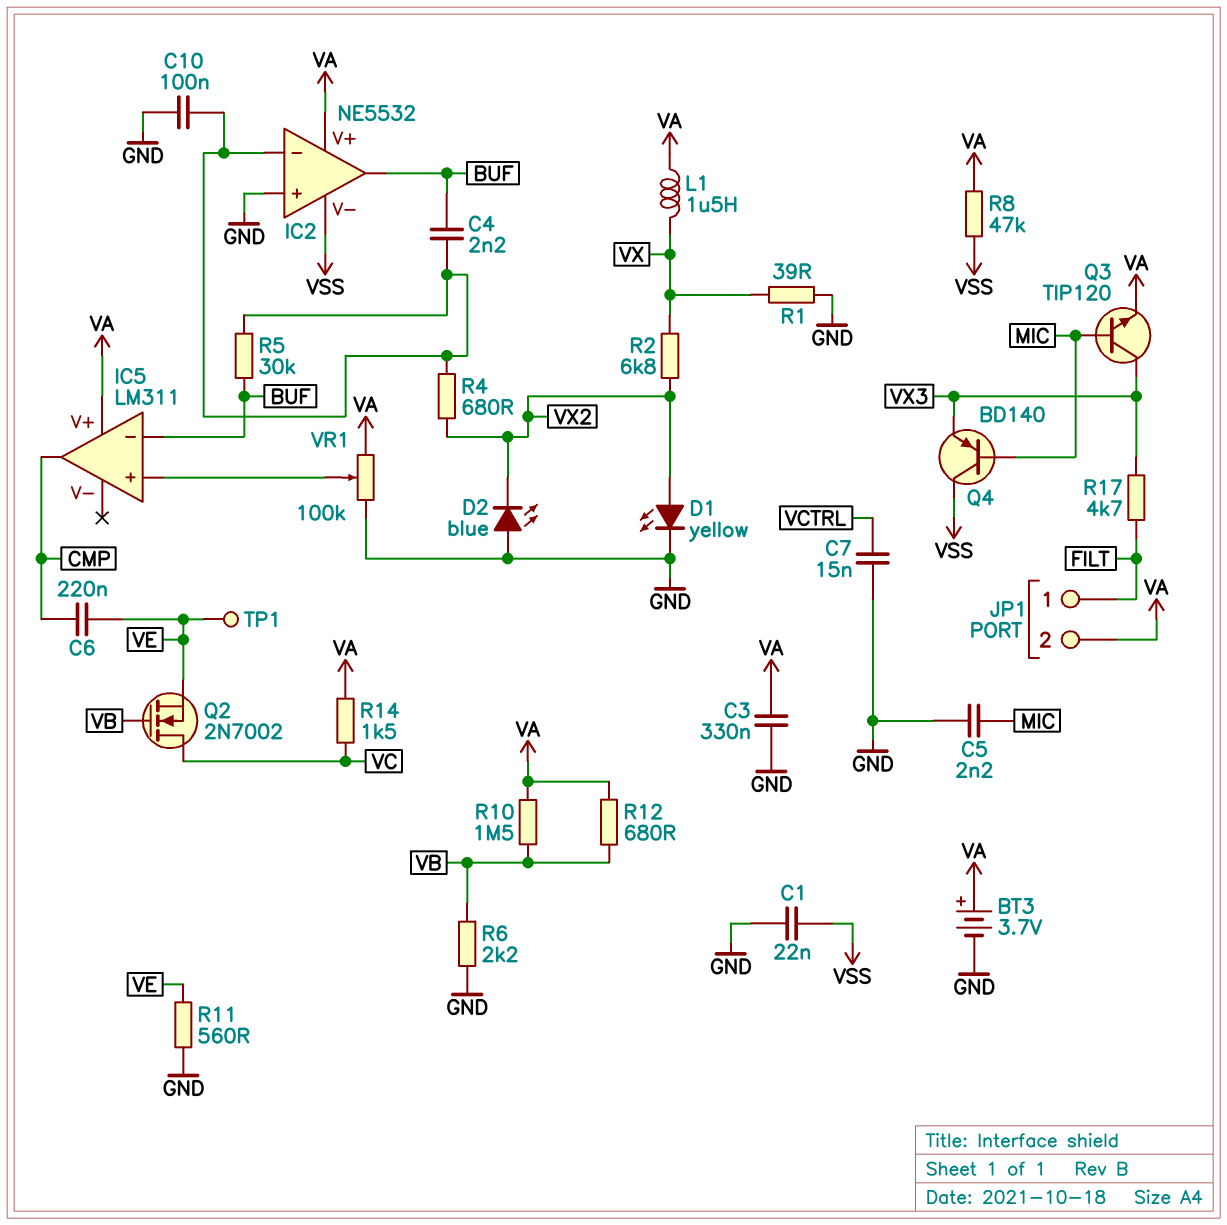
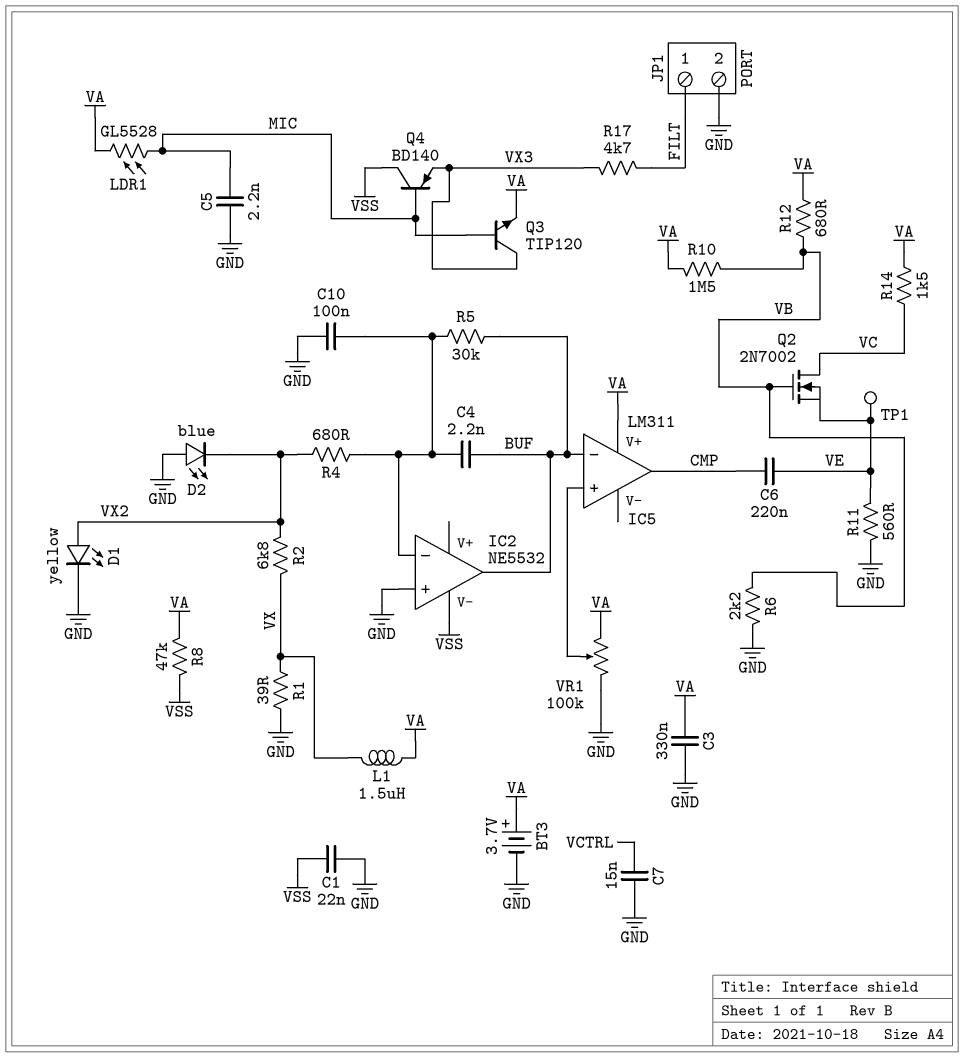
IC2 pin V+: VA -> none
JP1 pin 2: VA -> GND
LDR1: none -> GL5528 (MIC, VA)

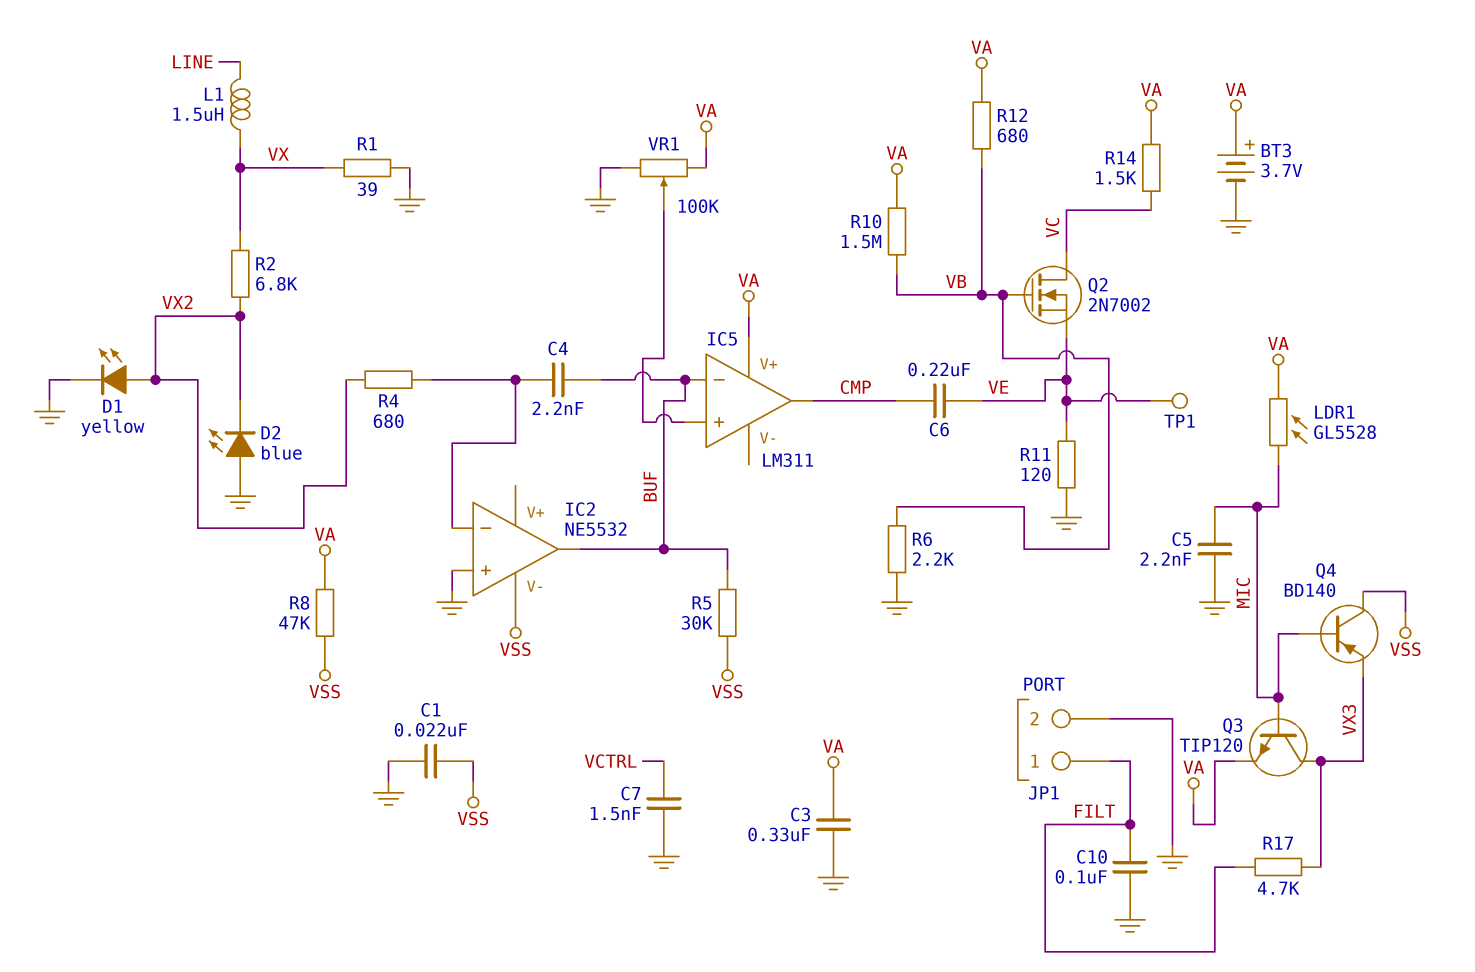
C7: 15nF (GND, VCTRL) -> 1.5nF (GND, VCTRL)
C10: 100nF (GND, IC2/in-) -> 100nF (FILT, GND)
L1: 1.5uH (VA, VX) -> 1.5uH (LINE, VX)
R5: 30k (BUF, IC2/in-) -> 30k (BUF, VSS)
R11: 560 (GND, VE) -> 120 (GND, VE)

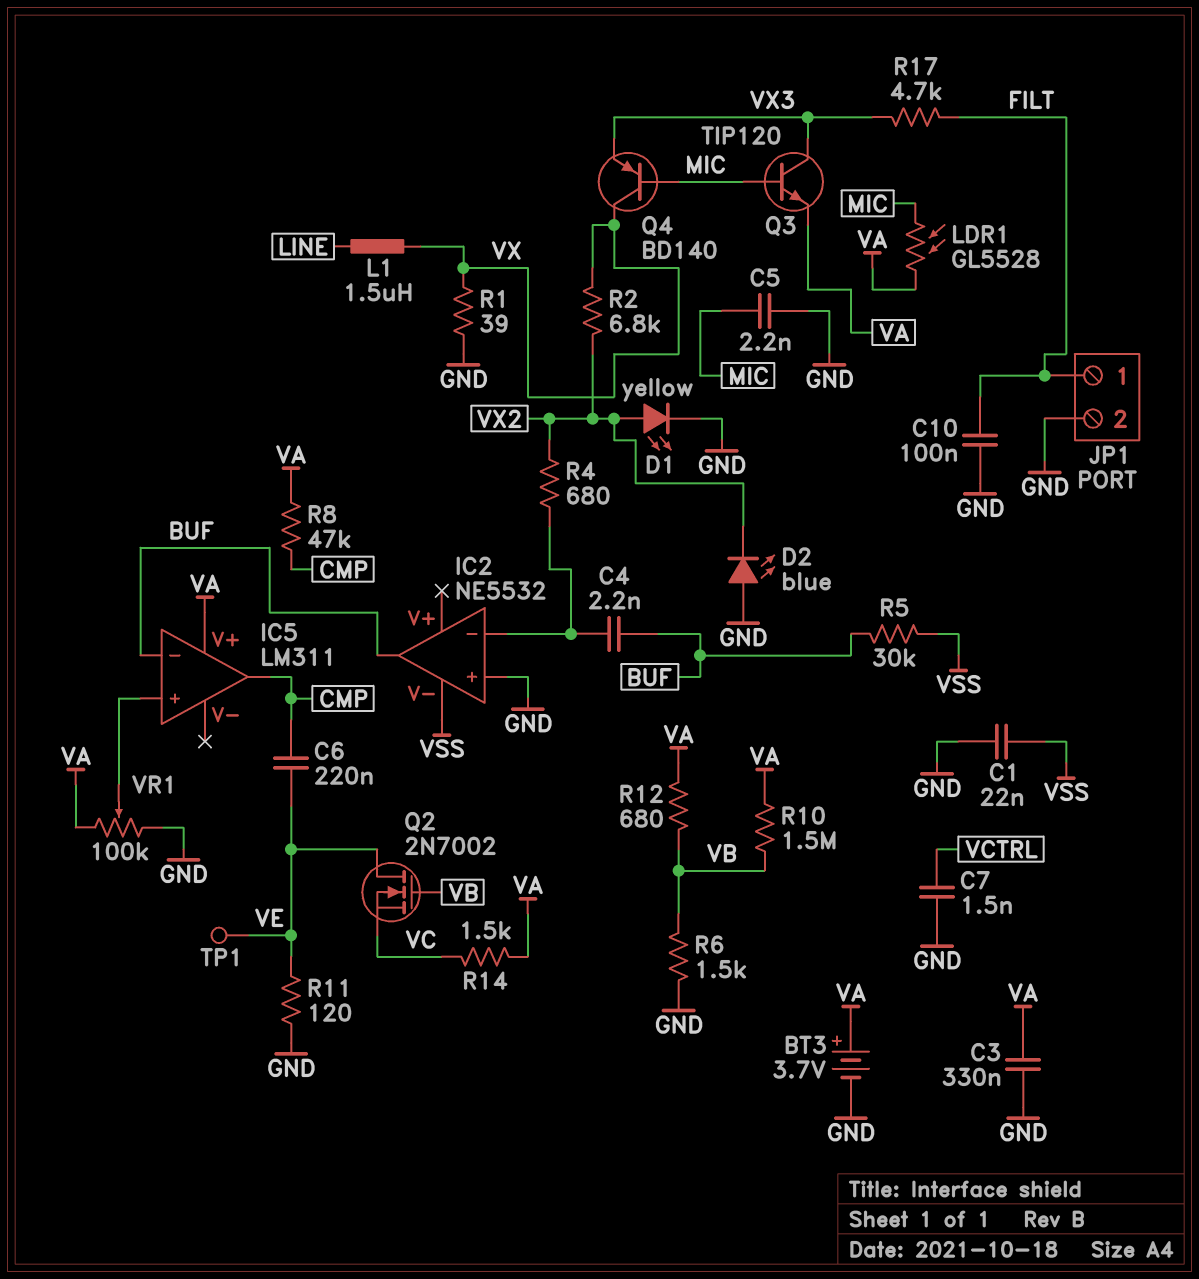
Q2: NMOS 2N7002 (G VB, D VC, S VE) -> NMOS 2N7002 (G VB, D VE, S VC)
Q4: PNP BD140 (B MIC, C VSS, E VX3) -> PNP BD140 (B MIC, C VX, E VX3)
R6: 2.2k (GND, VB) -> 1.5k (GND, VB)
R8: 47k (VA, VSS) -> 47k (CMP, VA)

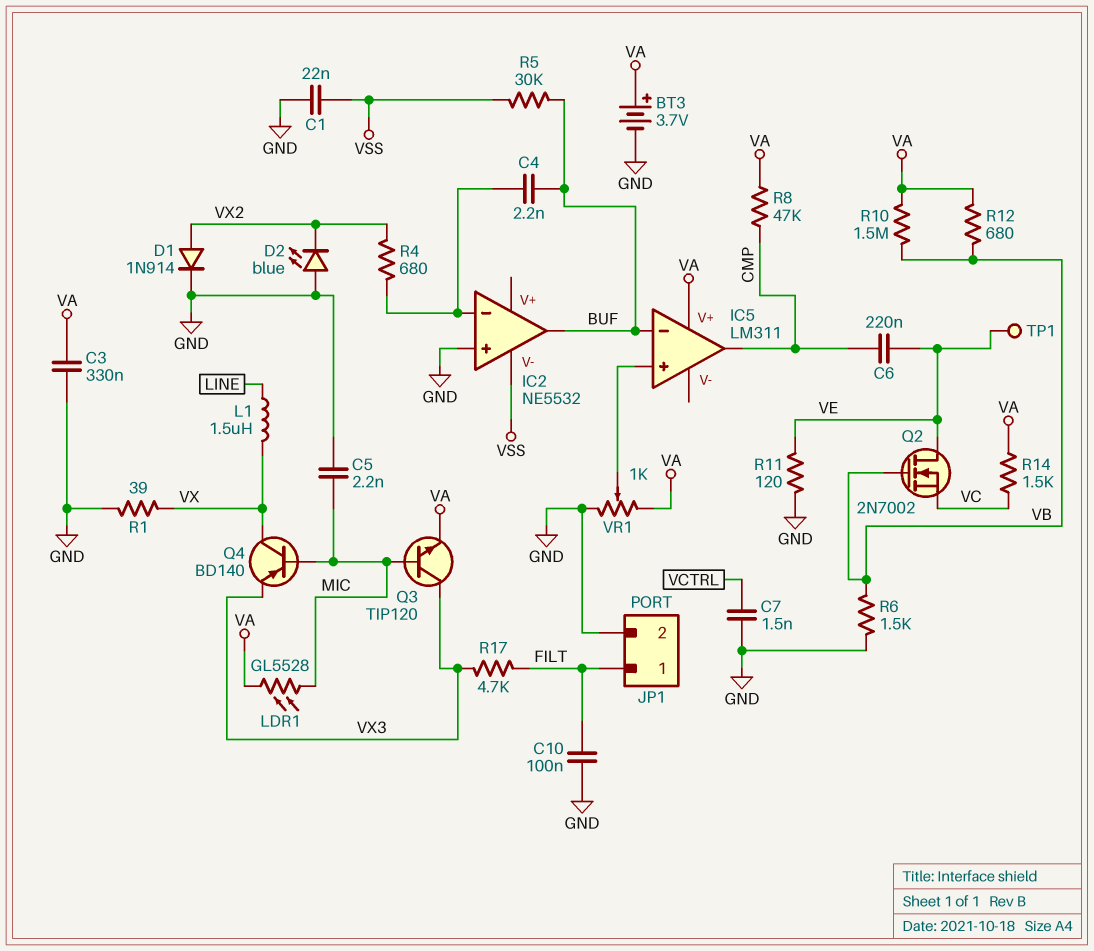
D1: LED yellow (A VX2, K GND) -> diode 1N914 (A VX2, K GND)
R2: 6.8k (VX, VX2) -> none
VR1: 100k (GND, VA, wiper IC5/in+) -> 1k (GND, VA, wiper IC5/in+)

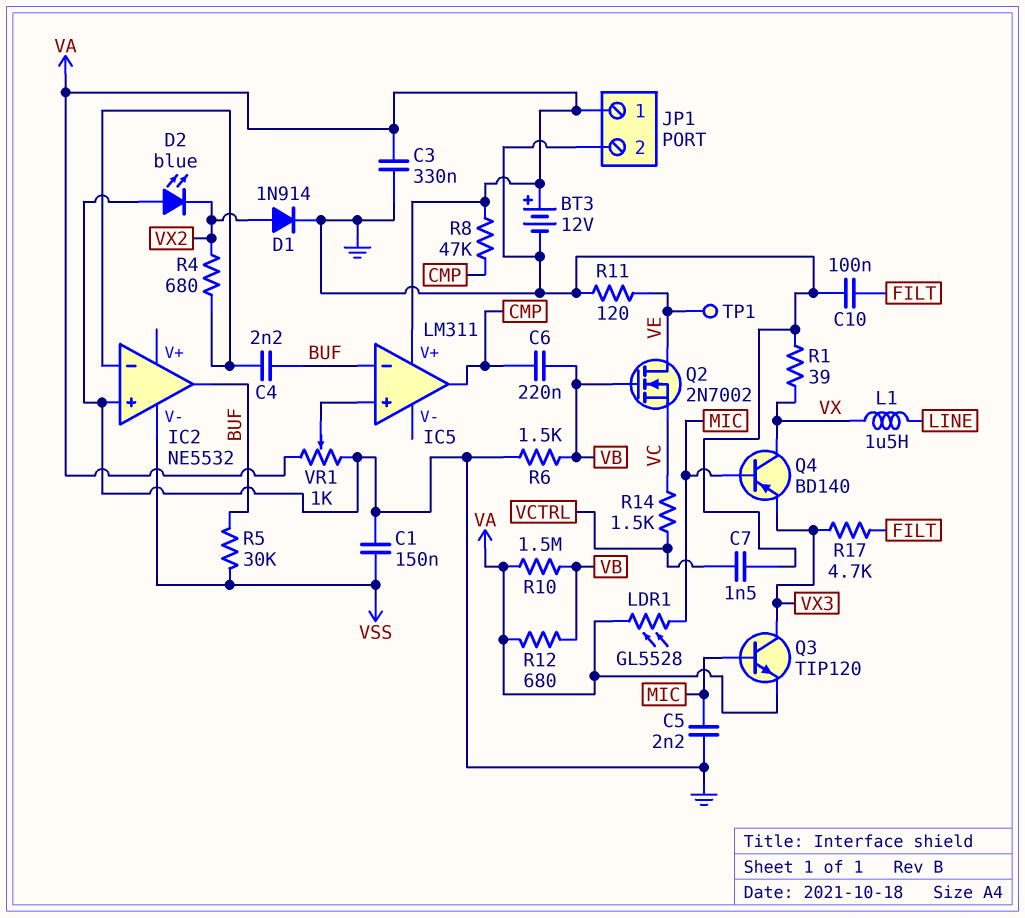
BT3: 3.7V (plus VA, minus GND) -> 12V (plus VA, minus GND)
C1: 22nF (GND, VSS) -> 150nF (GND, VSS)
C6: 220nF (CMP, VE) -> 220nF (CMP, VB)
JP1 pin 1: FILT -> VA
R14: 1.5k (VA, VC) -> 1.5k (VC, VCTRL)

